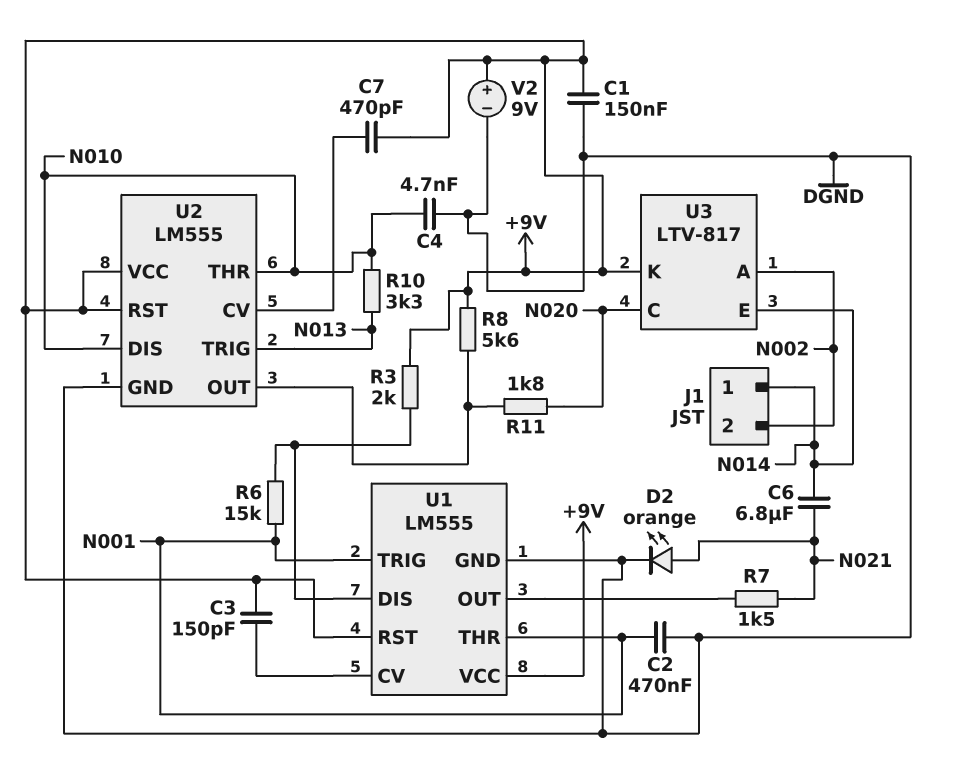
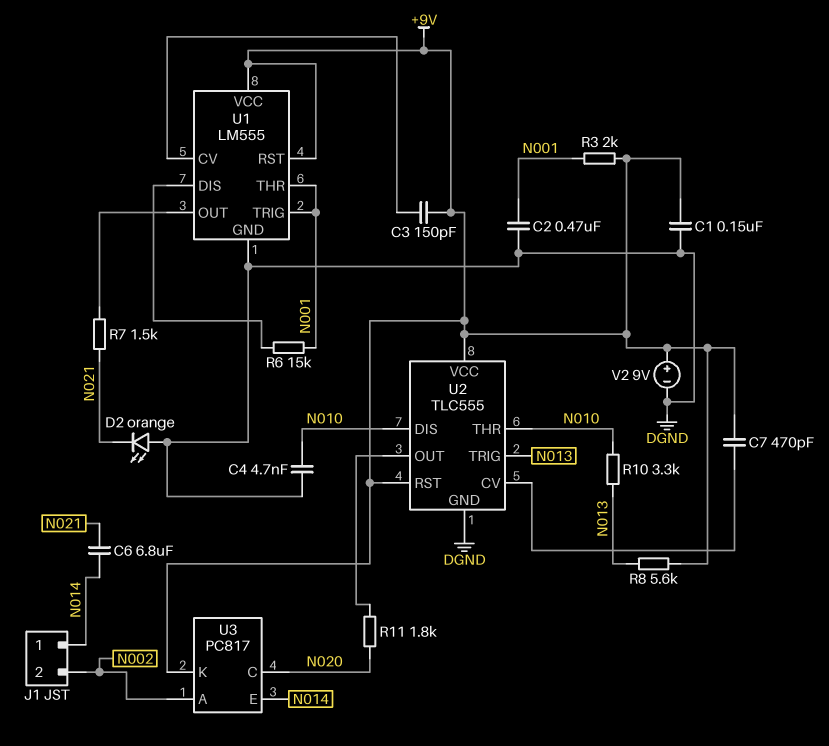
D2: LED orange (A N021, K DGND) -> LED orange (A DGND, K N021)
R3: 2k (+9V, U1/DIS) -> 2k (+9V, N001)
R8: 5.6k (+9V, U2/OUT) -> 5.6k (+9V, N013)
U2: LM555 -> TLC555
U3: LTV-817 -> PC817

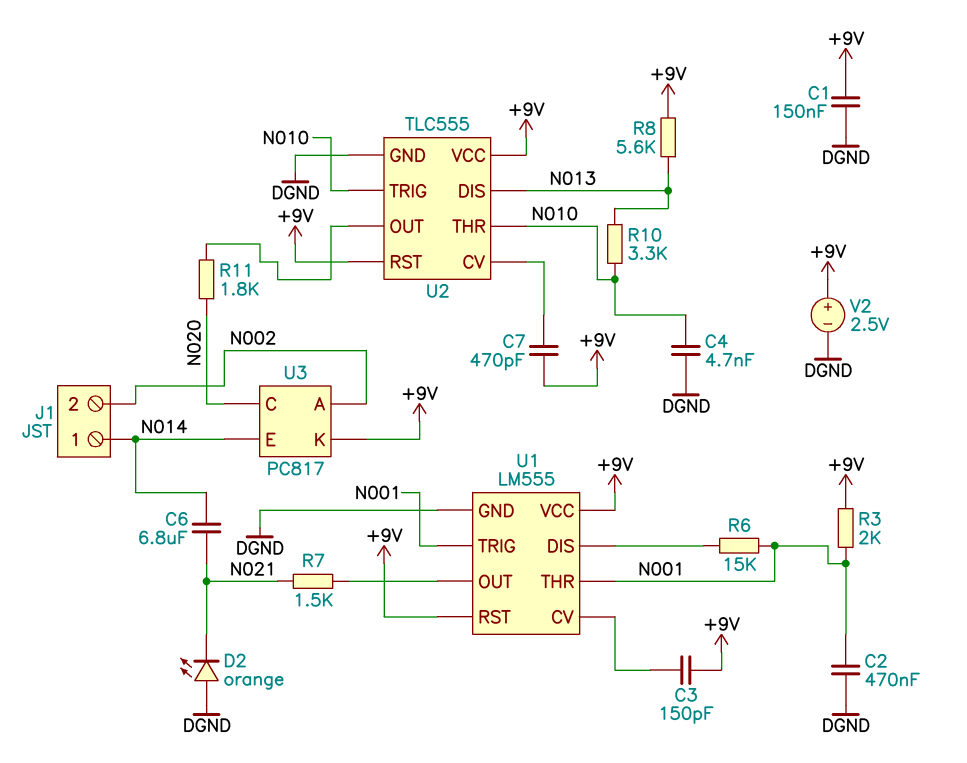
U2 pin DIS: N010 -> N013
U2 pin TRIG: N013 -> N010
V2: 9V (plus +9V, minus DGND) -> 2.5V (plus +9V, minus DGND)

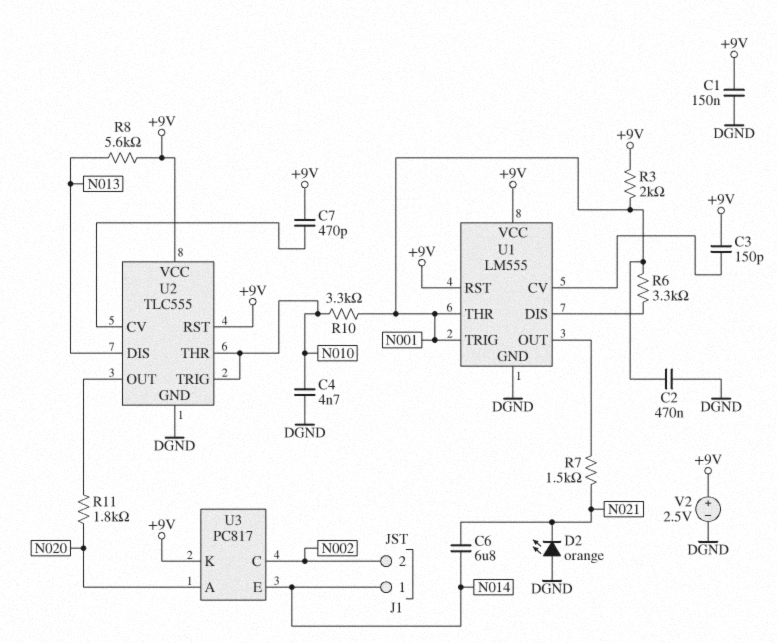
R6: 15k (N001, U1/DIS) -> 3.3k (N001, U1/DIS)
R10: 3.3k (N010, N013) -> 3.3k (N001, N010)
U3 pin A: N002 -> N020
U3 pin C: N020 -> N002

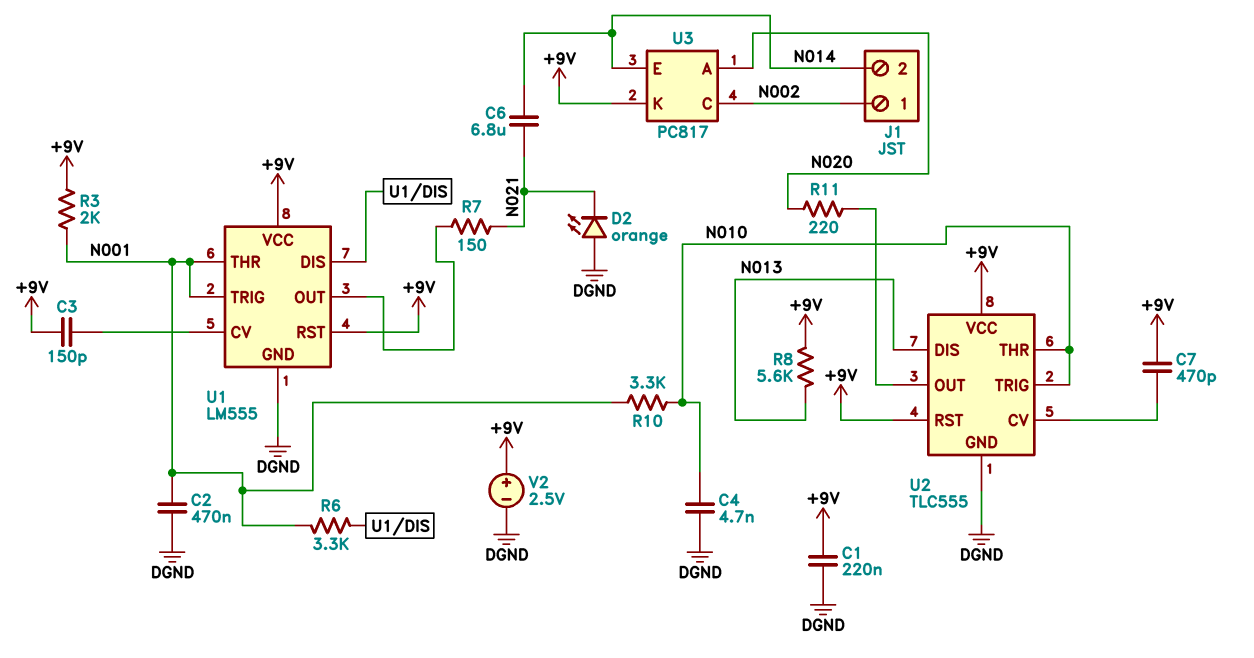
C1: 150nF (+9V, DGND) -> 220nF (+9V, DGND)
J1 pin 1: N014 -> N002
J1 pin 2: N002 -> N014
R7: 1.5k (N021, U1/OUT) -> 150 (N021, U1/OUT)
R11: 1.8k (N020, U2/OUT) -> 220 (N020, U2/OUT)

